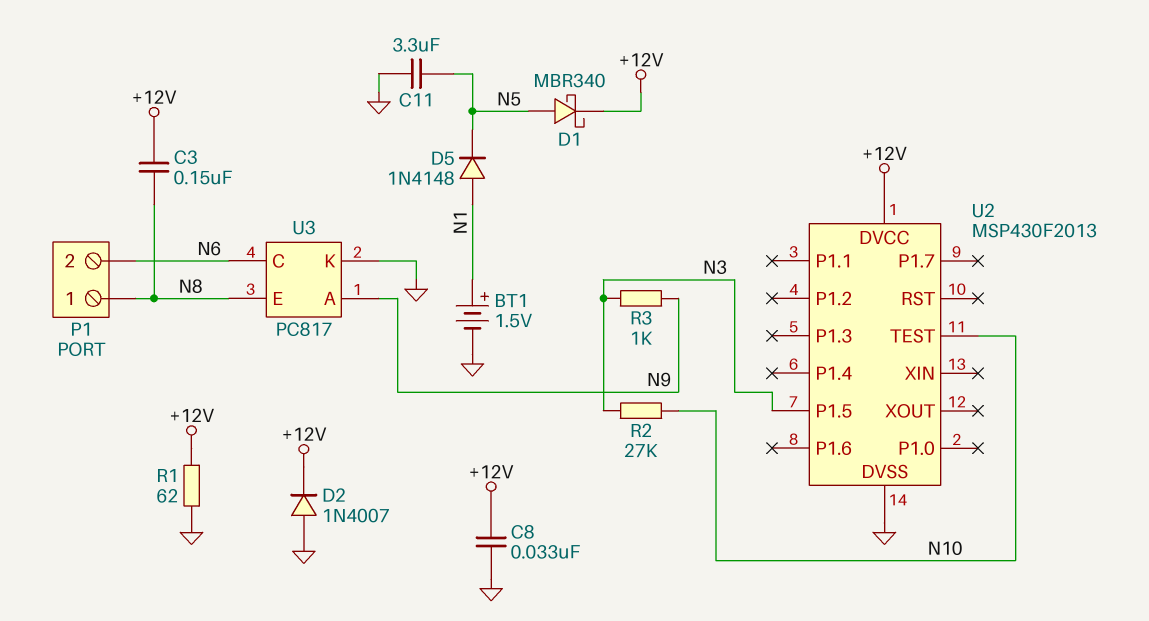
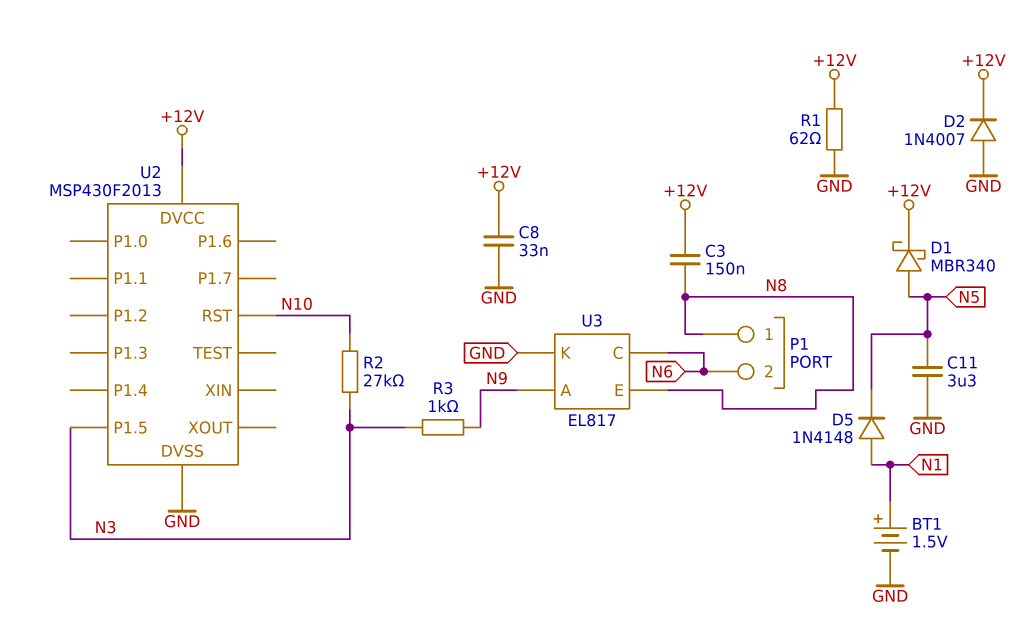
U2 pin RST: none -> N10
U2 pin TEST: N10 -> none
U3: PC817 -> EL817

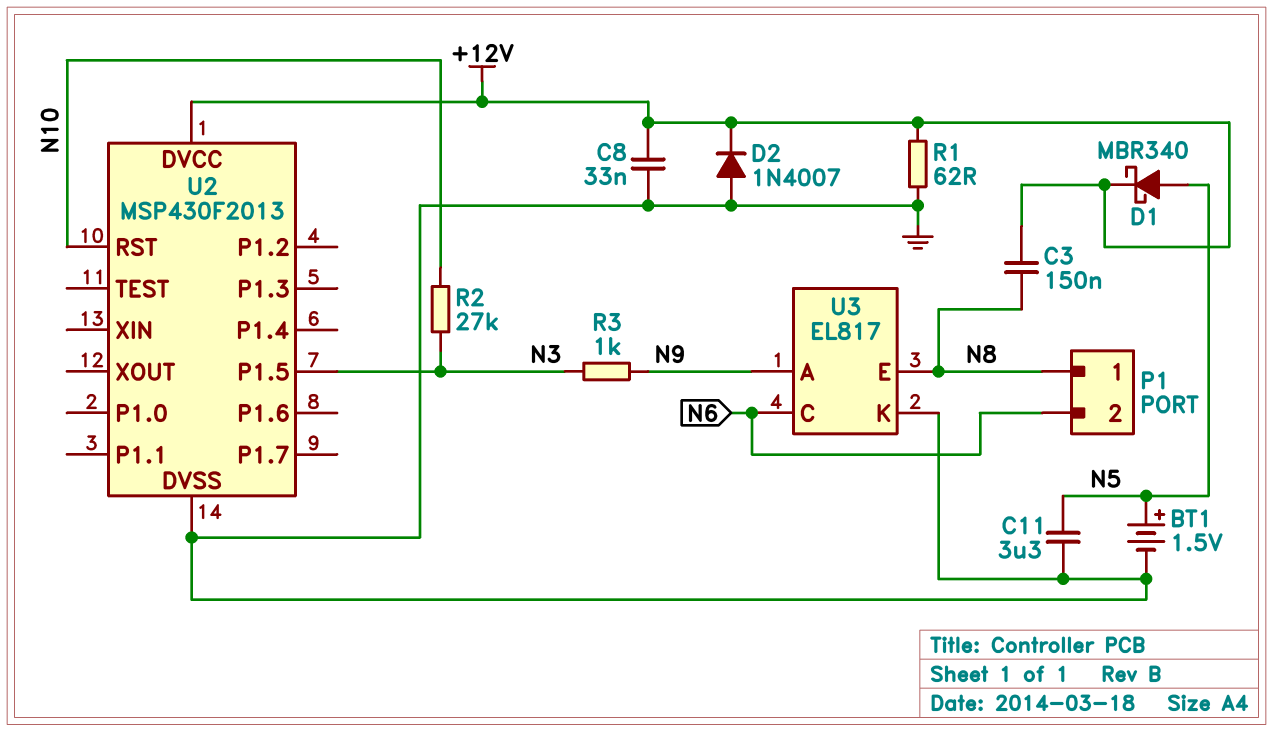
BT1: 1.5V (plus N1, minus GND) -> 1.5V (plus N5, minus GND)
D5: diode 1N4148 (A N1, K N5) -> none

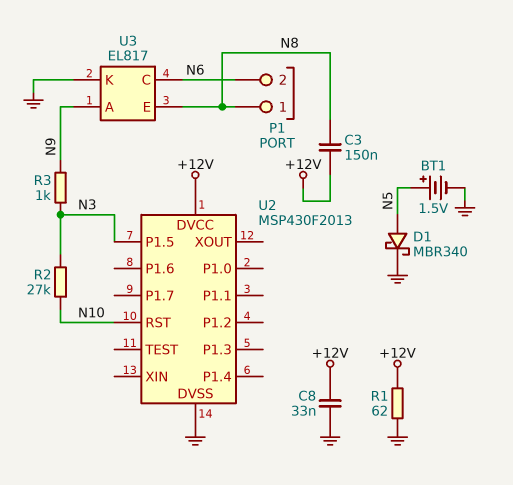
C11: 3.3uF (GND, N5) -> none
D1: schottky MBR340 (A N5, K +12V) -> schottky MBR340 (A N5, K GND)
D2: diode 1N4007 (A GND, K +12V) -> none

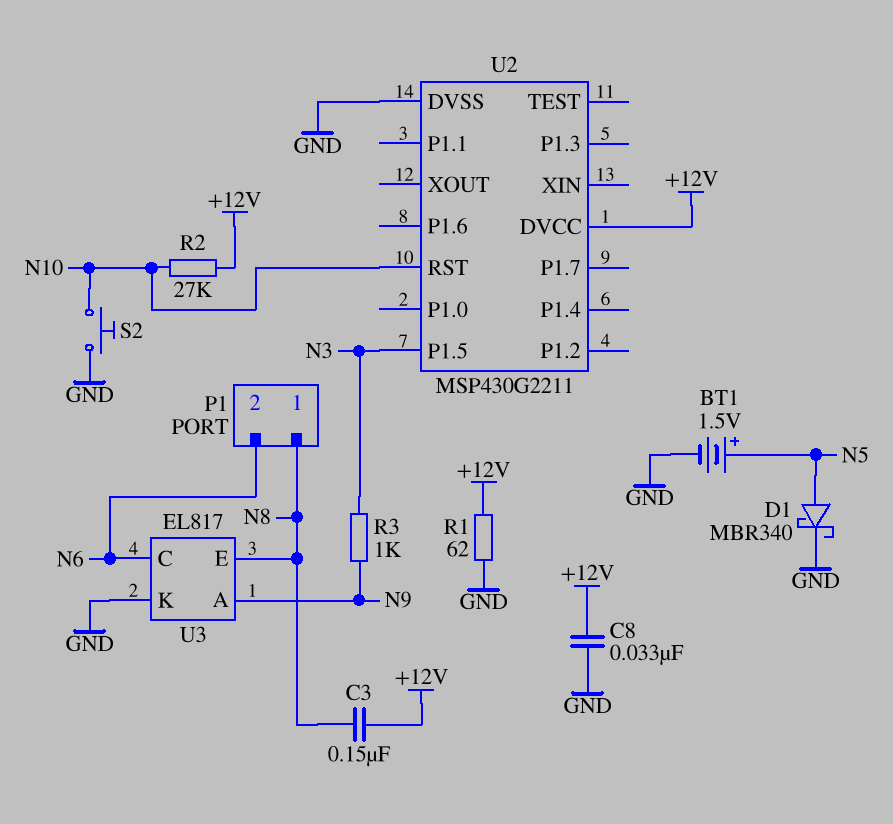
R2: 27k (N3, N10) -> 27k (+12V, N10)
S2: none -> button (GND, N10)
U2: MSP430F2013 -> MSP430G2211

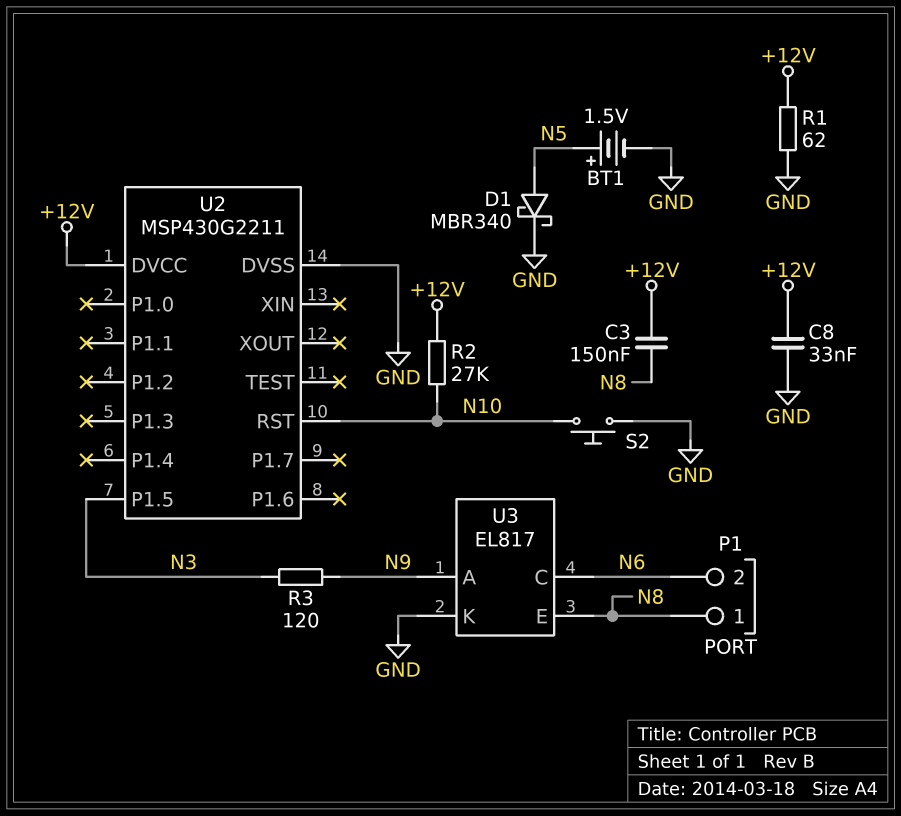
R3: 1k (N3, N9) -> 120 (N3, N9)

